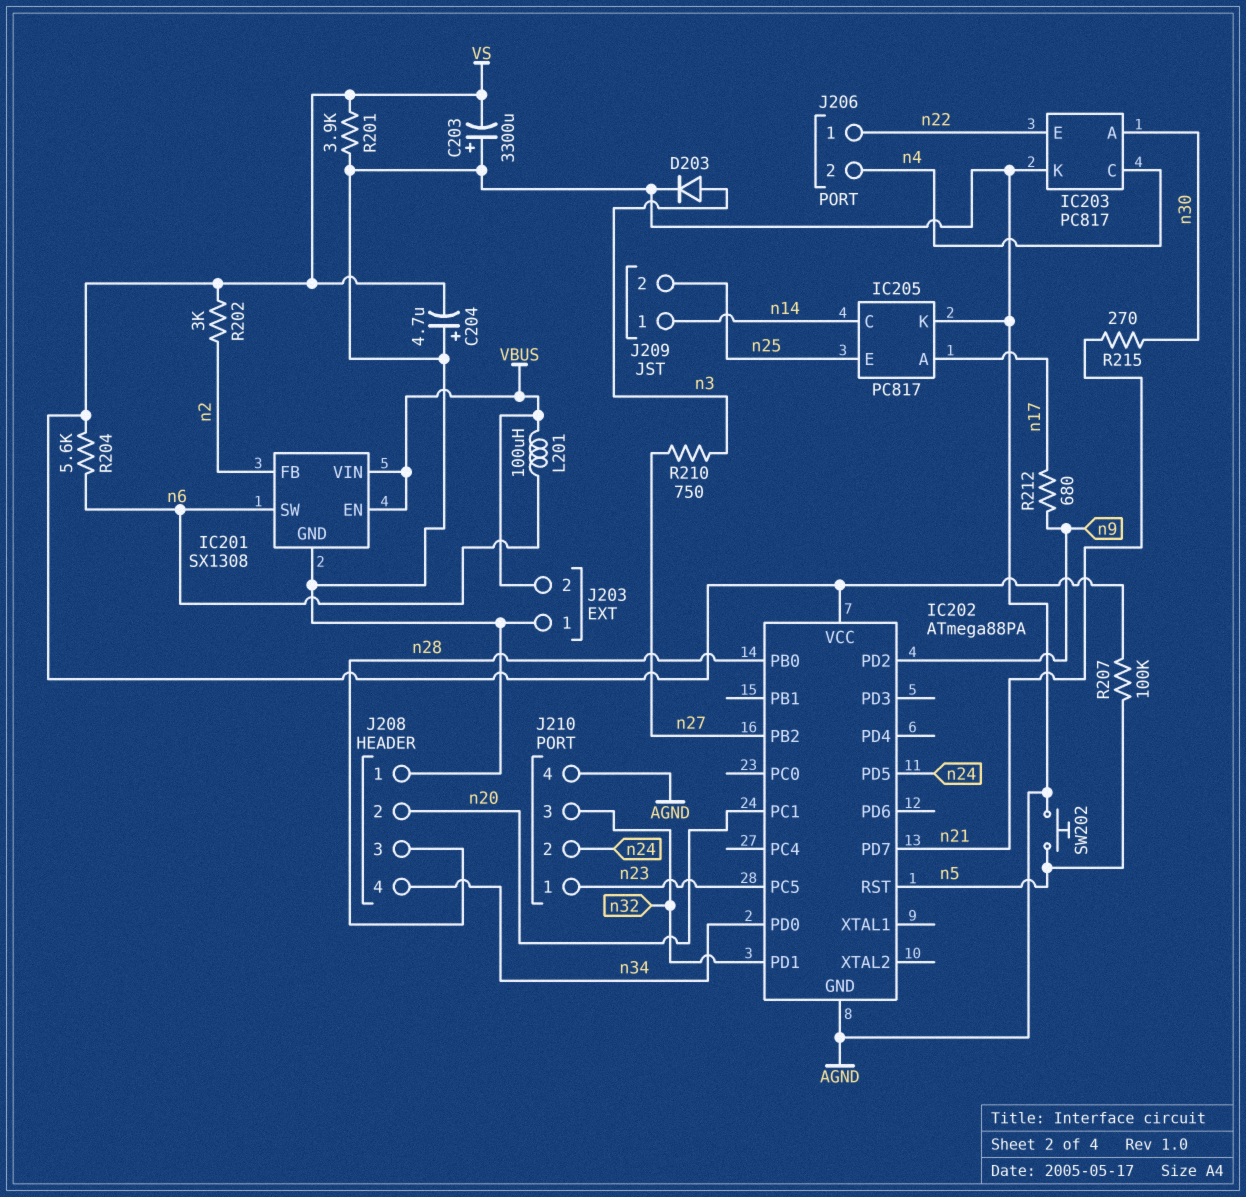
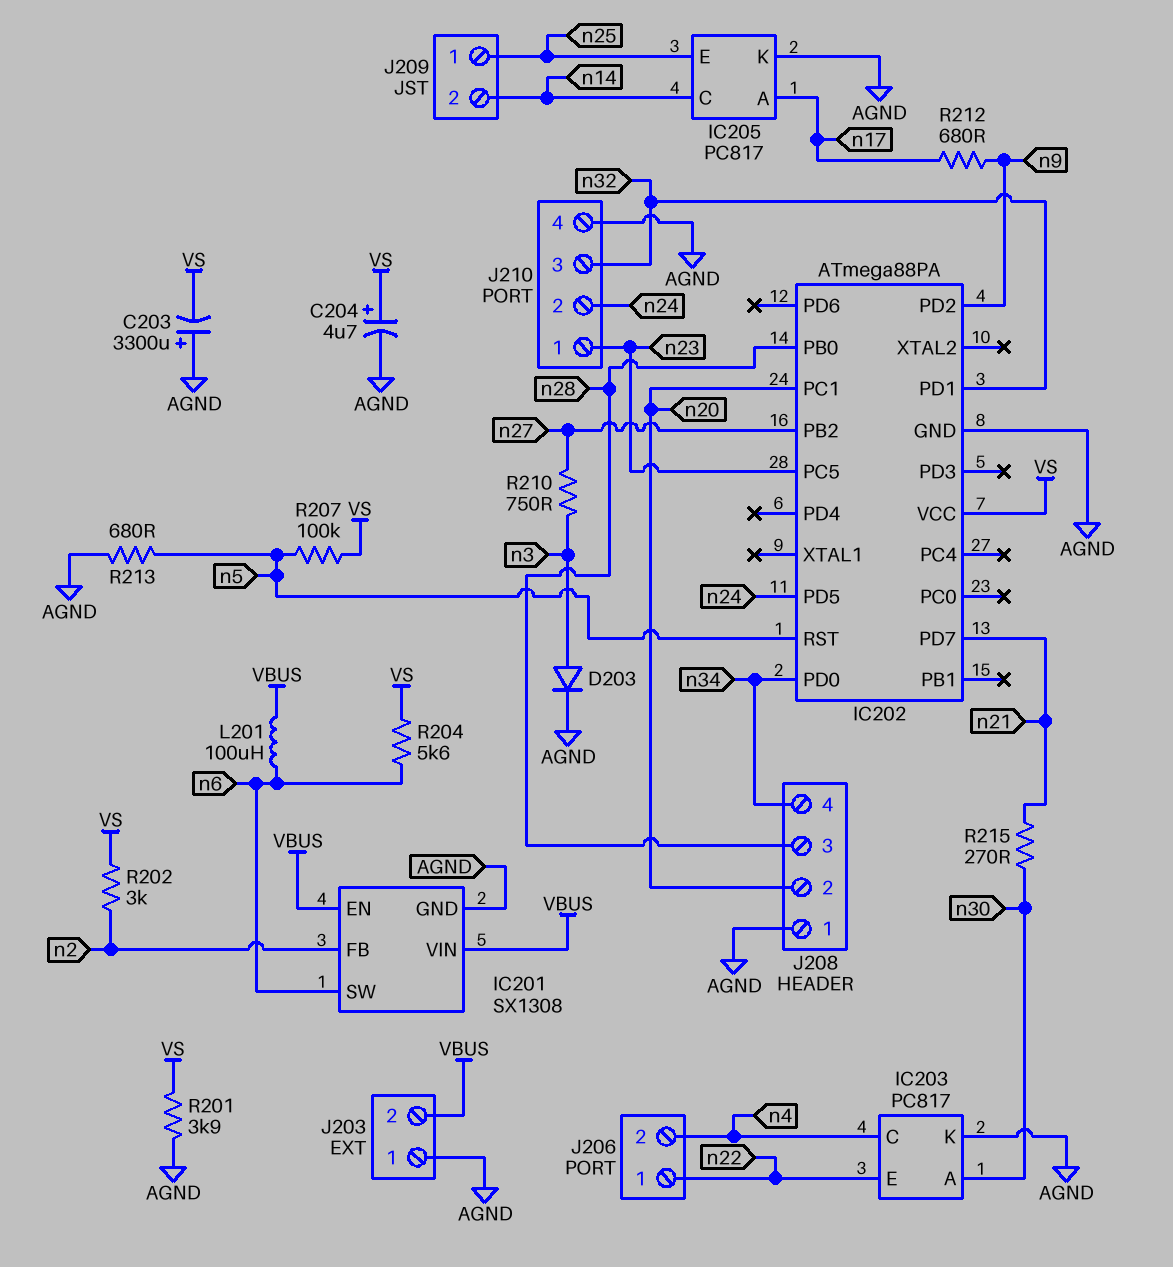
C204: 4.7uF (plus AGND, minus VS) -> 4.7uF (plus VS, minus AGND)
J209 pin 1: n14 -> n25
J209 pin 2: n25 -> n14
R213: none -> 680 (AGND, n5)
SW202: button (AGND, n5) -> none

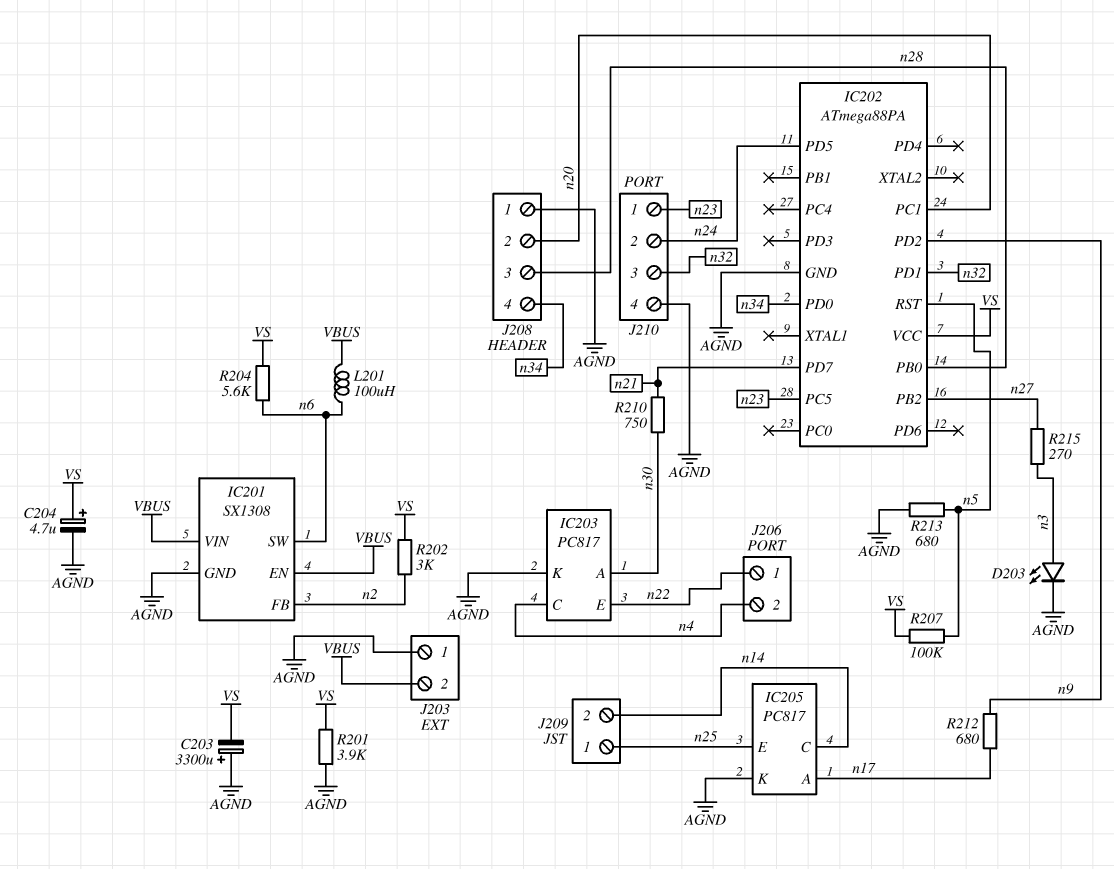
D203: diode (A n3, K AGND) -> LED (A n3, K AGND)
R210: 750 (n3, n27) -> 750 (n21, n30)
R215: 270 (n21, n30) -> 270 (n3, n27)

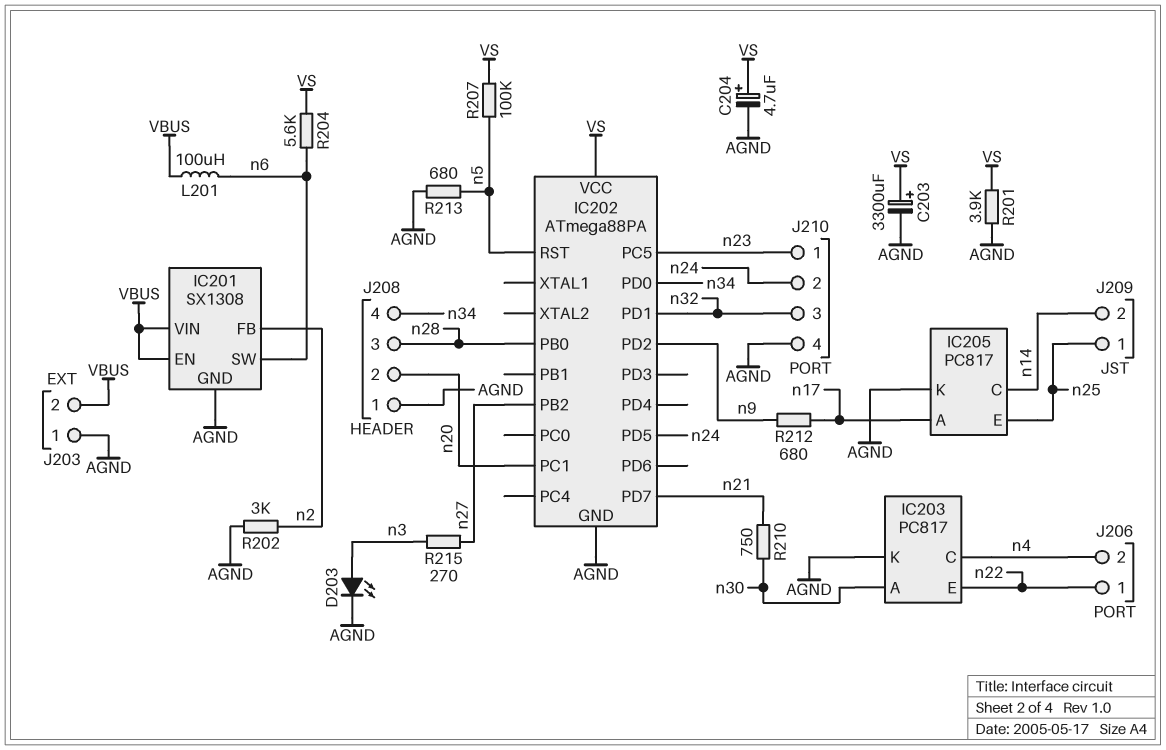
C203: 3300uF (plus AGND, minus VS) -> 3300uF (plus VS, minus AGND)
R202: 3k (VS, n2) -> 3k (AGND, n2)

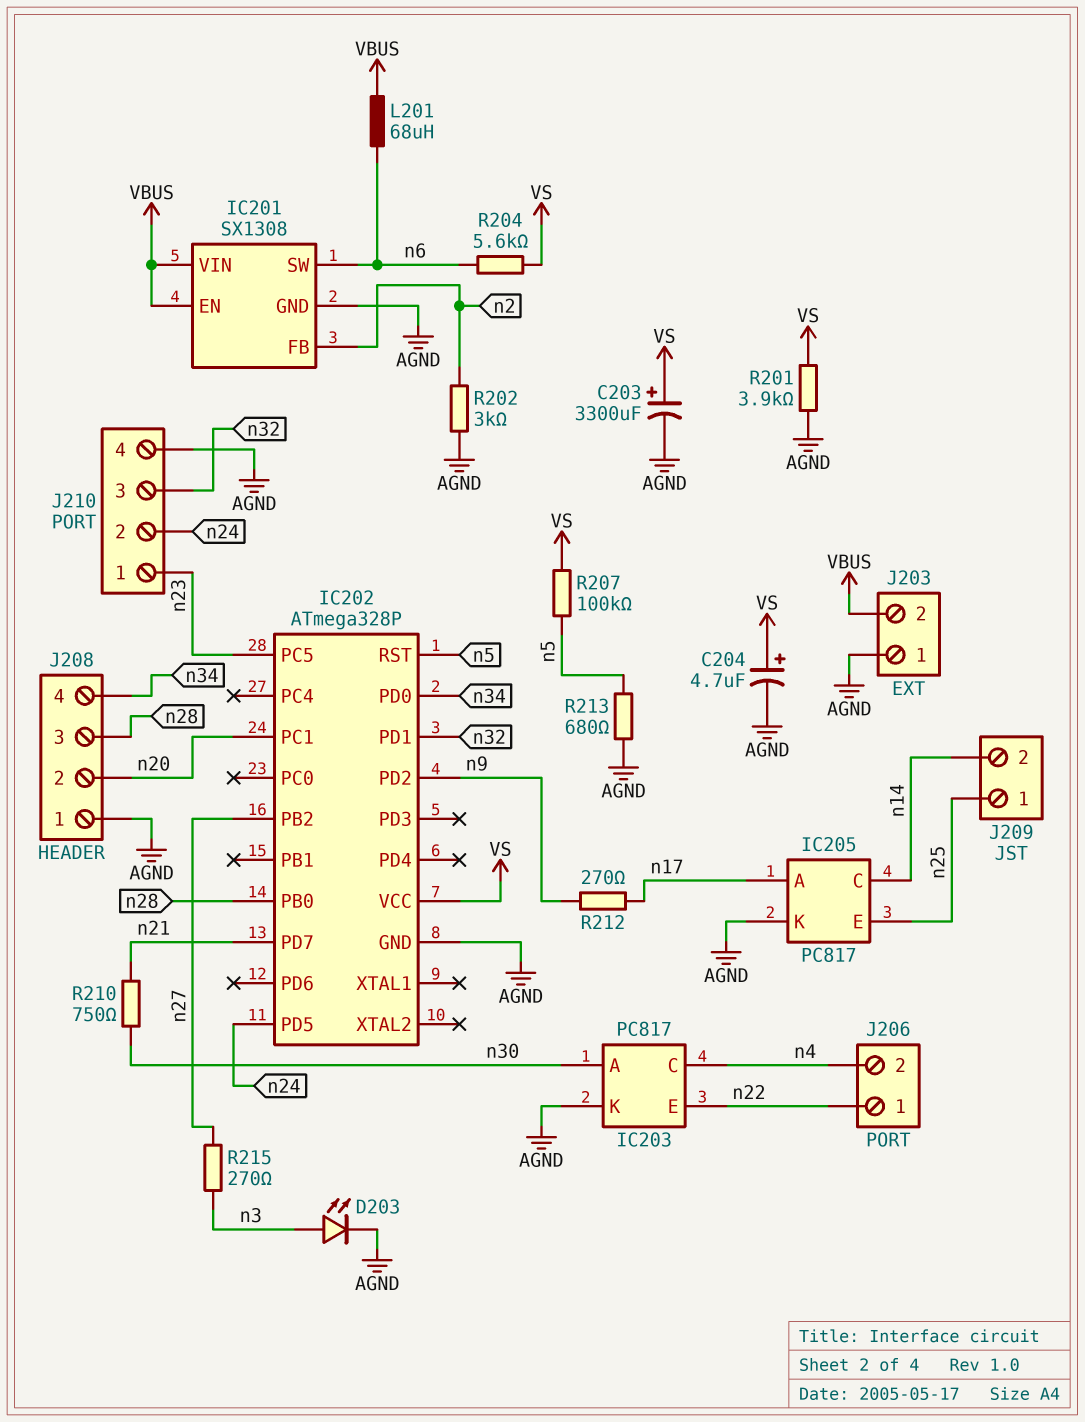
IC202: ATmega88PA -> ATmega328P
L201: 100uH (VBUS, n6) -> 68uH (VBUS, n6)
R212: 680 (n9, n17) -> 270 (n9, n17)

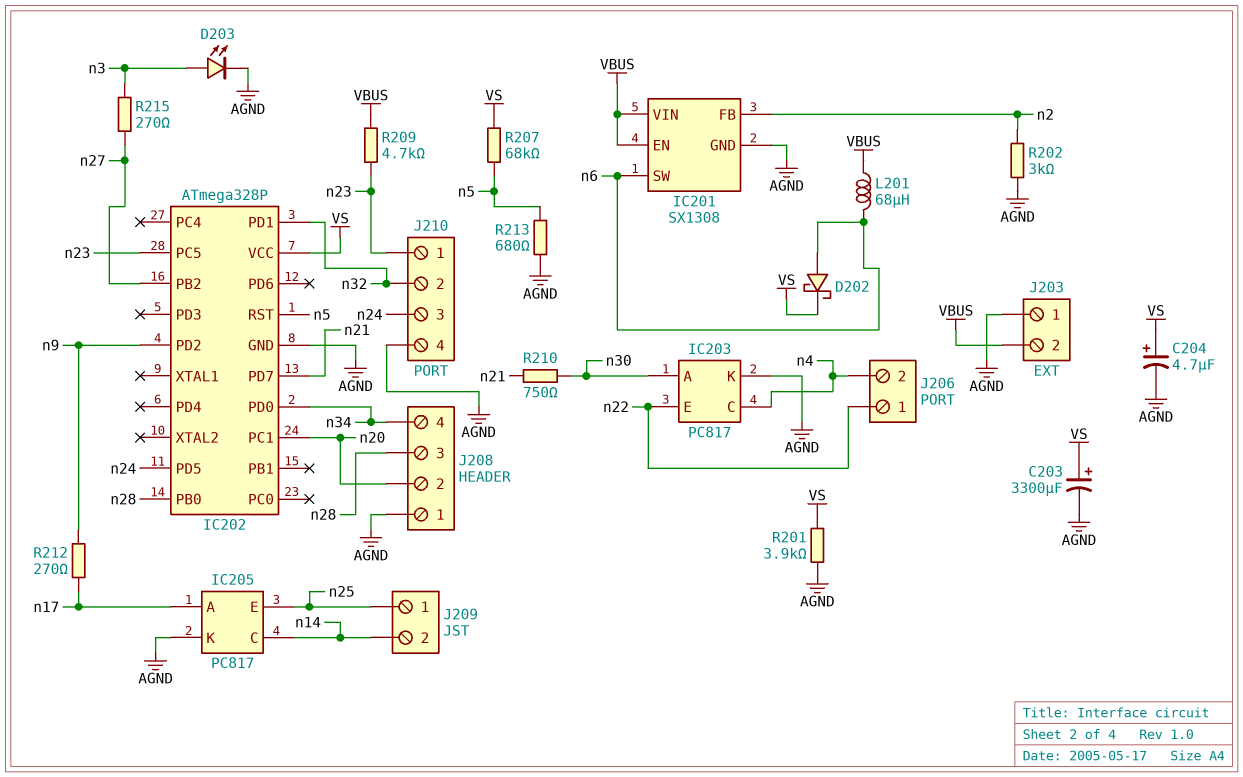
D202: none -> schottky (A n6, K VS)
J210 pin 2: n24 -> n32
J210 pin 3: n32 -> n24
R204: 5.6k (VS, n6) -> none
R207: 100k (VS, n5) -> 68k (VS, n5)
R209: none -> 4.7k (VBUS, n23)

